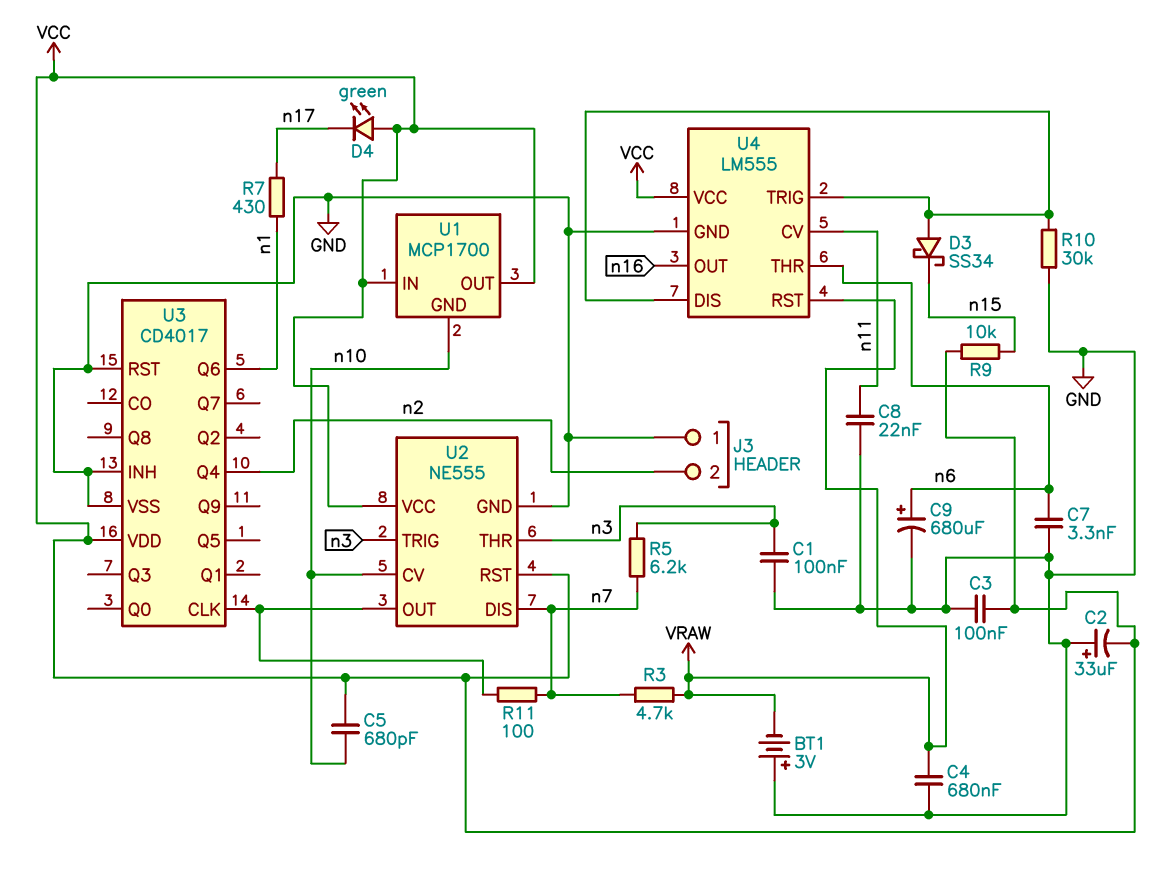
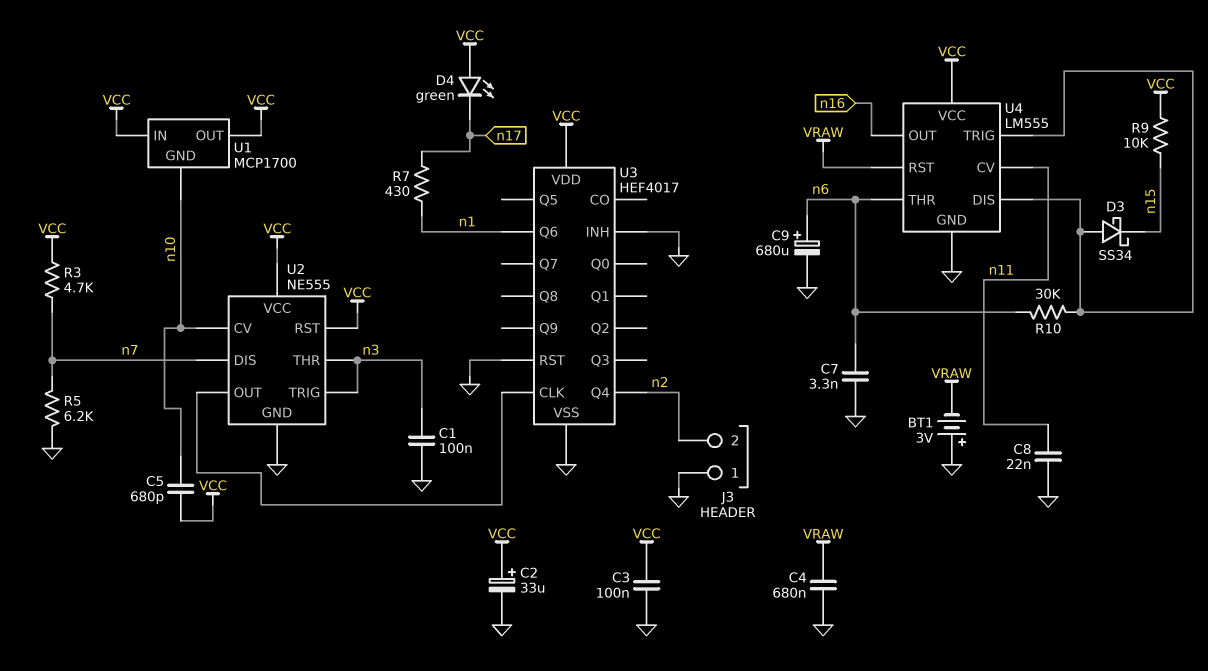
C2: 33uF (plus GND, minus VCC) -> 33uF (plus VCC, minus GND)
R3: 4.7k (VRAW, n7) -> 4.7k (VCC, n7)
R5: 6.2k (n3, n7) -> 6.2k (GND, n7)
R10: 30k (GND, U4/DIS) -> 30k (U4/DIS, n6)
R11: 100 (U2/OUT, n7) -> none
U3: CD4017 -> HEF4017

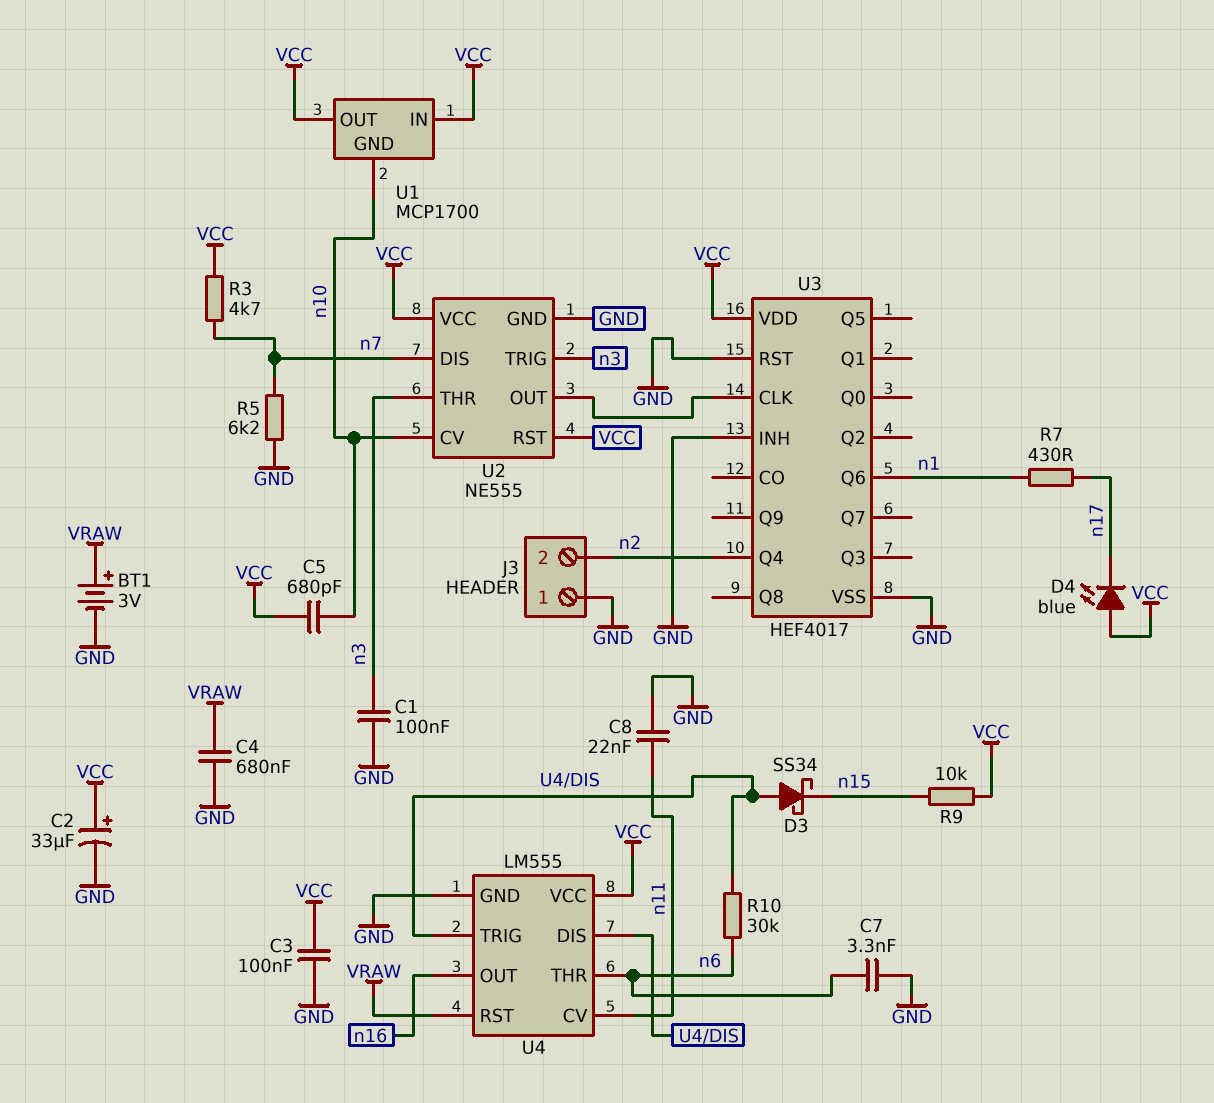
BT1: 3V (plus GND, minus VRAW) -> 3V (plus VRAW, minus GND)
C9: 680uF (plus n6, minus GND) -> none
D4: LED green (A VCC, K n17) -> LED blue (A VCC, K n17)

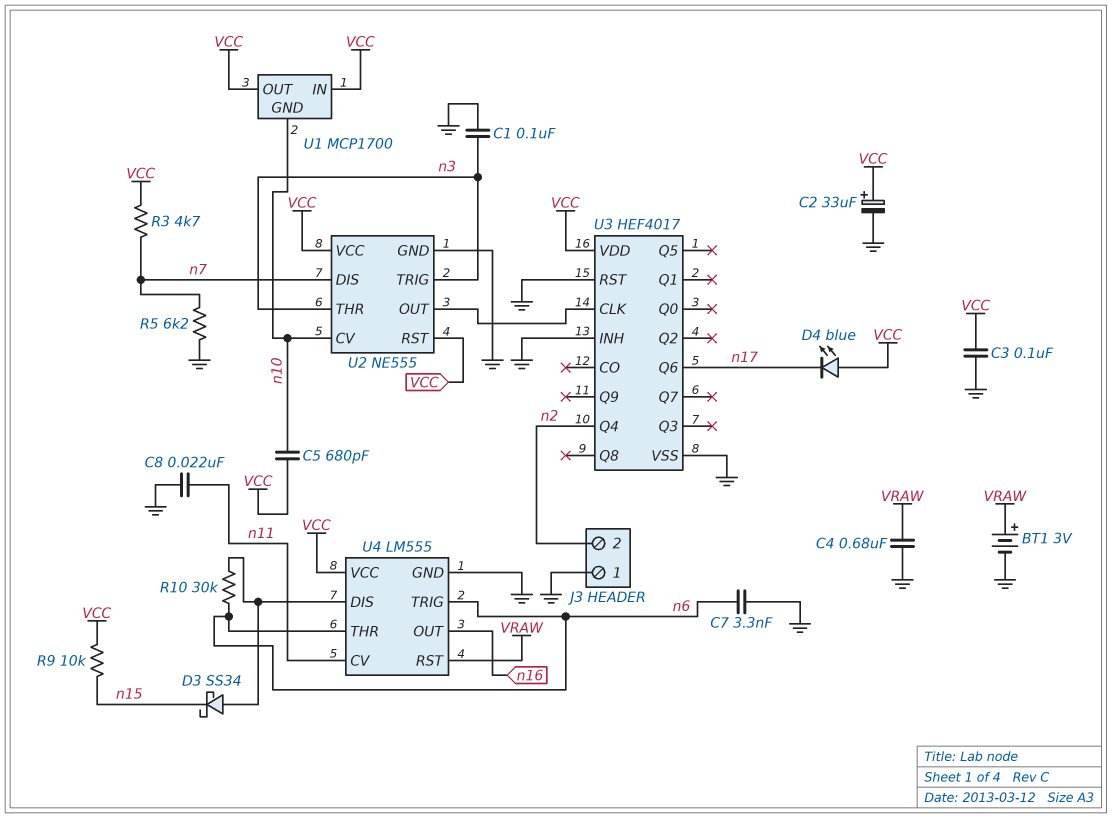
R7: 430 (n1, n17) -> none
U3 pin Q6: n1 -> n17
U4 pin TRIG: U4/DIS -> n6

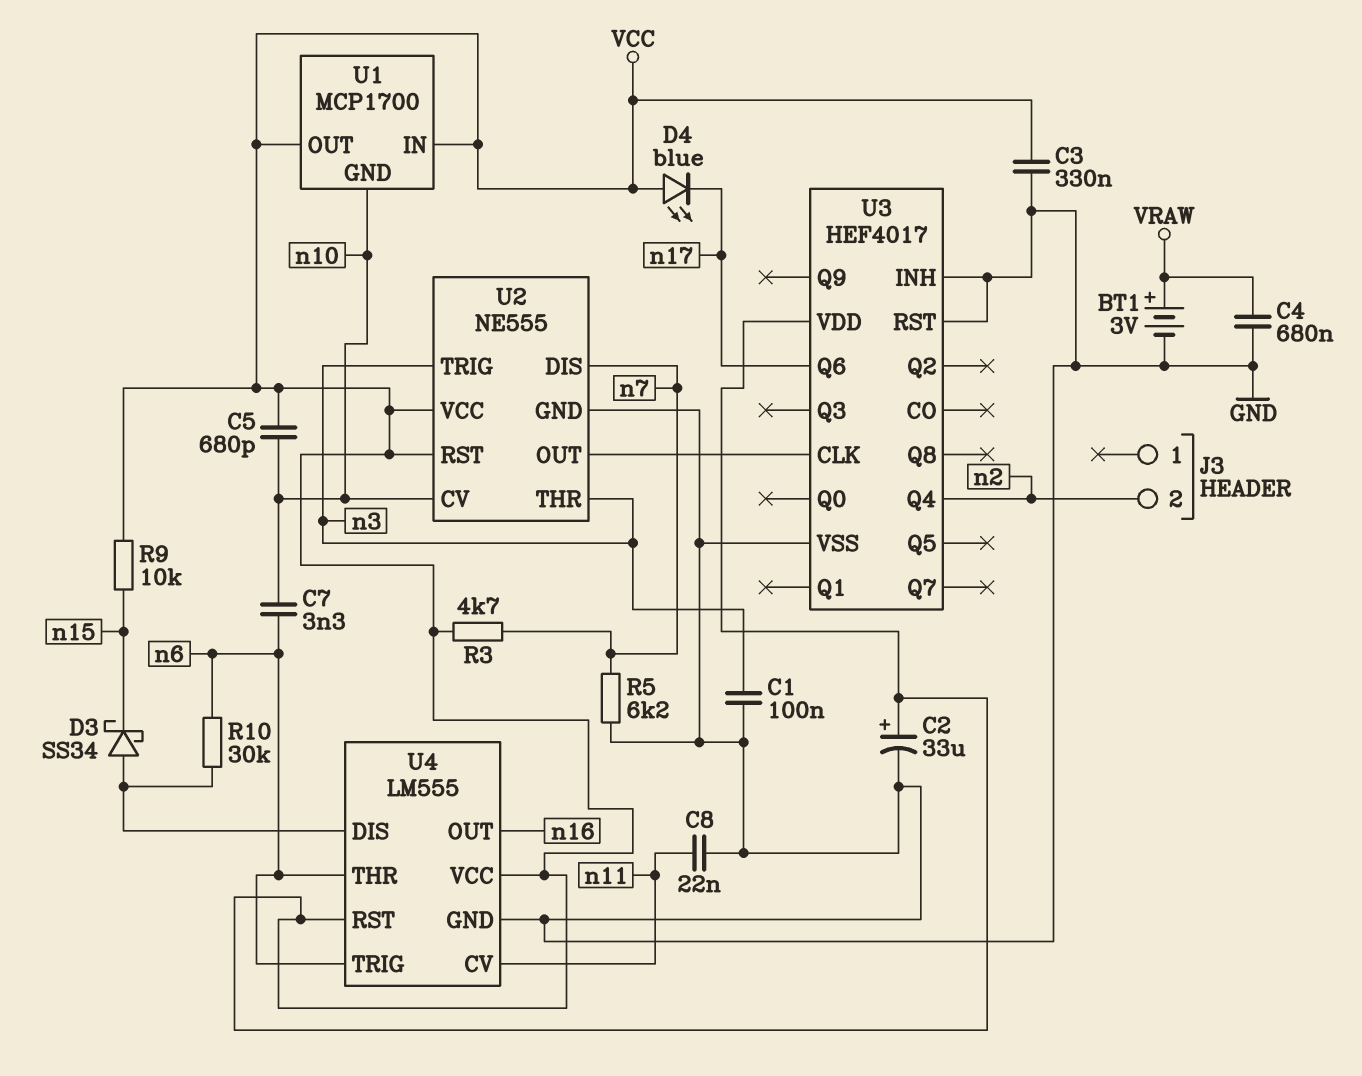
C3: 100nF (GND, VCC) -> 330nF (GND, VCC)
C7: 3.3nF (GND, n6) -> 3.3nF (n6, n10)
J3 pin 1: GND -> none
U4 pin RST: VRAW -> VCC

